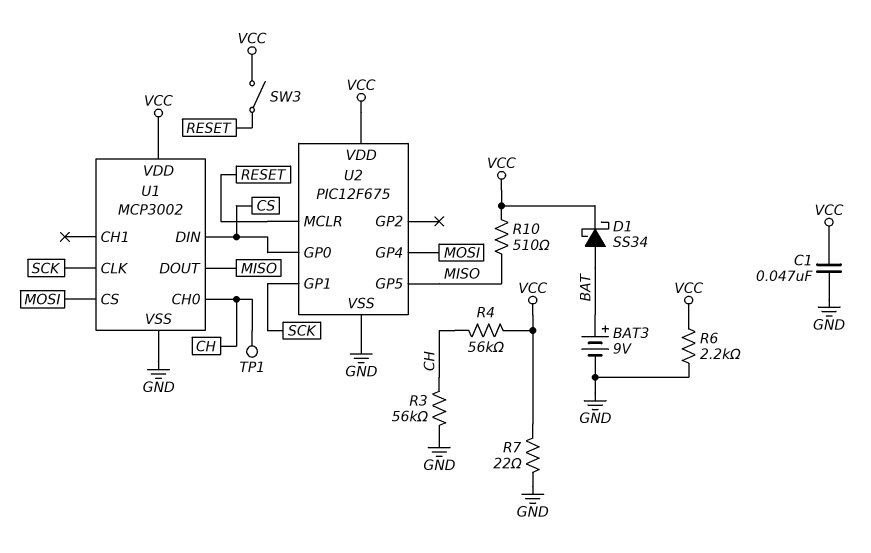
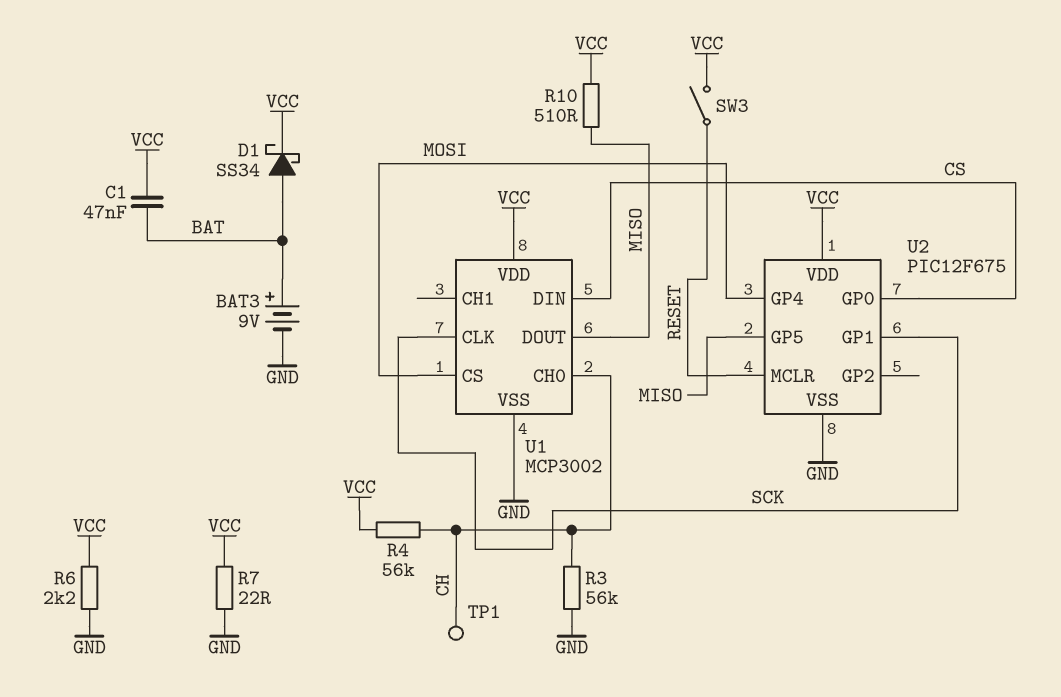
C1: 47nF (GND, VCC) -> 47nF (BAT, VCC)

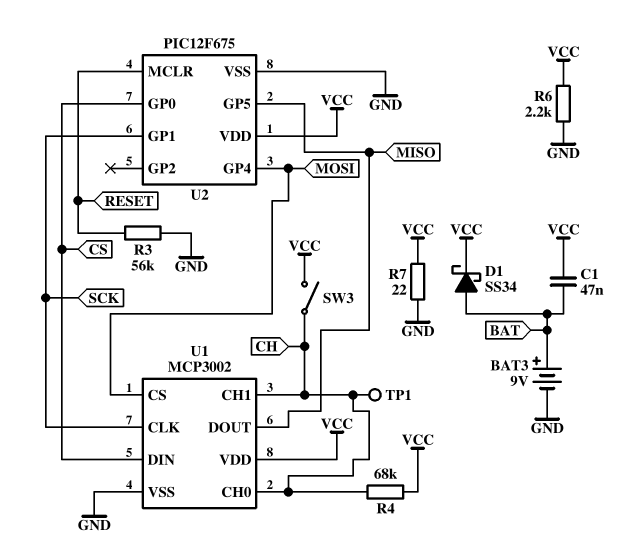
R3: 56k (CH, GND) -> 56k (GND, RESET)
R4: 56k (CH, VCC) -> 68k (CH, VCC)
R10: 510 (MISO, VCC) -> none
SW3: switch (RESET, VCC) -> switch (CH, VCC)
U1 pin CH1: none -> CH

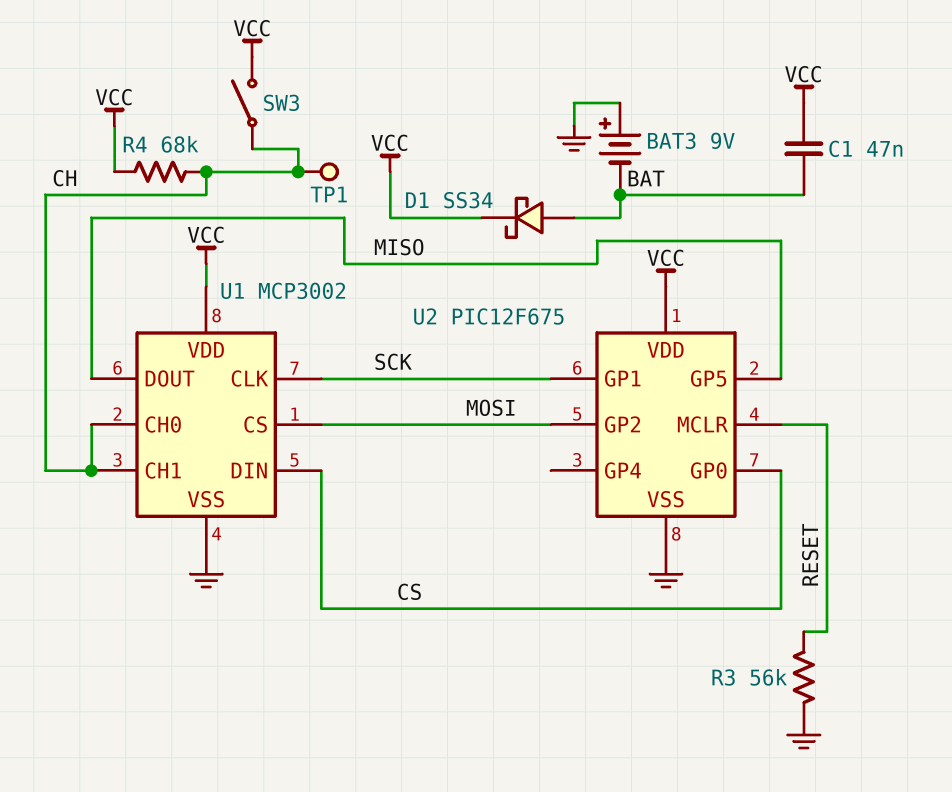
BAT3: 9V (plus BAT, minus GND) -> 9V (plus GND, minus BAT)
R6: 2.2k (GND, VCC) -> none
R7: 22 (GND, VCC) -> none
U2 pin GP2: none -> MOSI
U2 pin GP4: MOSI -> none

